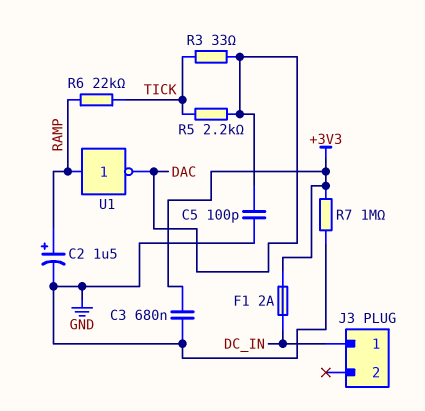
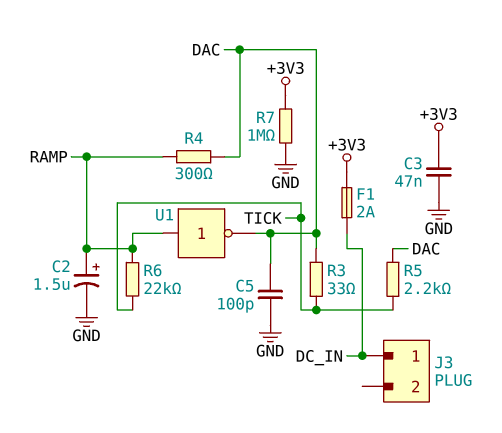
C3: 680nF (+3V3, GND) -> 47nF (+3V3, GND)
R4: none -> 300 (DAC, RAMP)

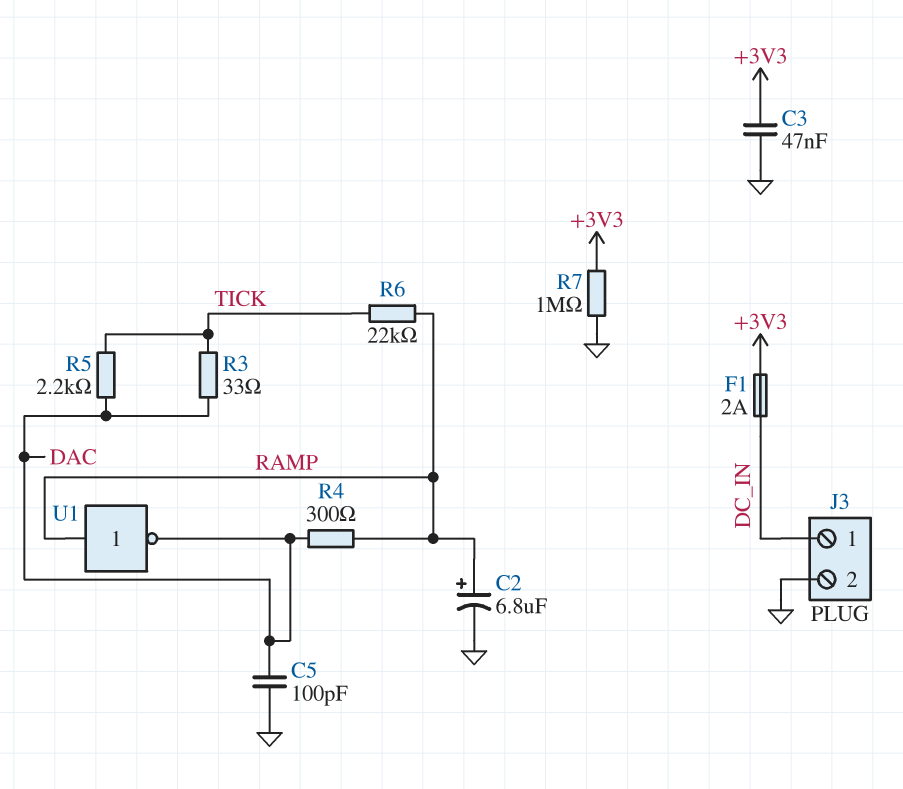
C2: 1.5uF (plus RAMP, minus GND) -> 6.8uF (plus RAMP, minus GND)
J3 pin 2: none -> GND

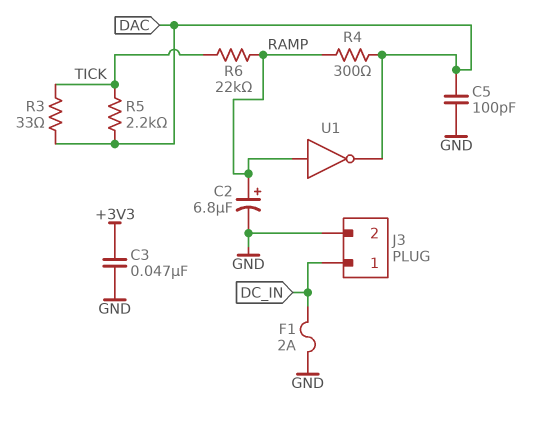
F1: 2A (+3V3, DC_IN) -> 2A (DC_IN, GND)
R7: 1M (+3V3, GND) -> none

